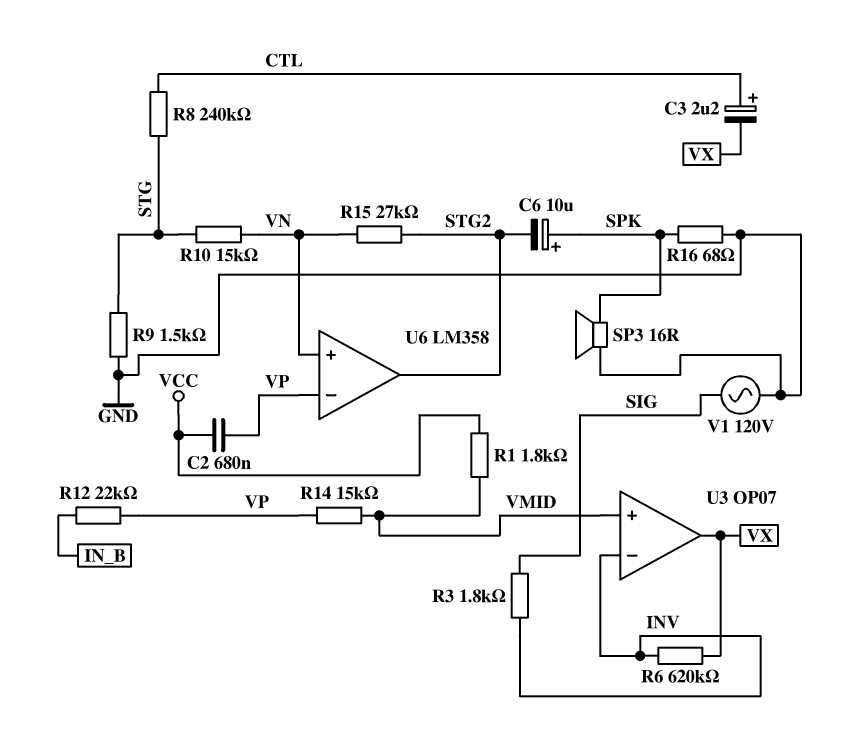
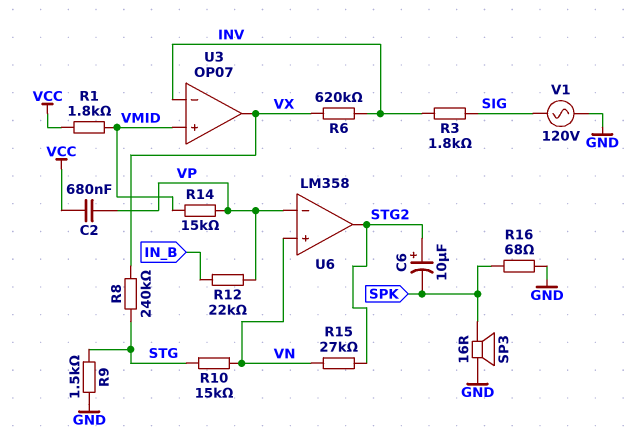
C3: 2.2uF (plus CTL, minus VX) -> none
C6: 10uF (plus SPK, minus STG2) -> 10uF (plus STG2, minus SPK)
R8: 240k (CTL, STG) -> 240k (STG, VX)

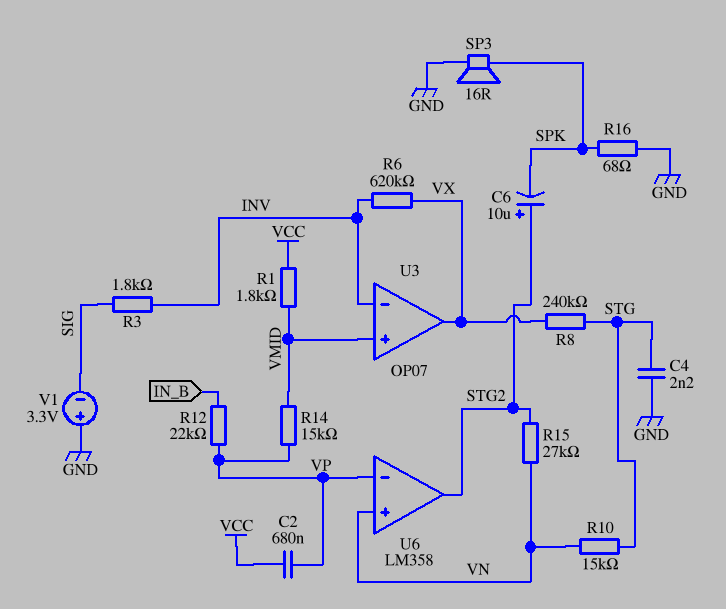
C4: none -> 2.2nF (GND, STG)
R9: 1.5k (GND, STG) -> none
V1: AC 120V (GND, SIG) -> 3.3V (plus GND, minus SIG)

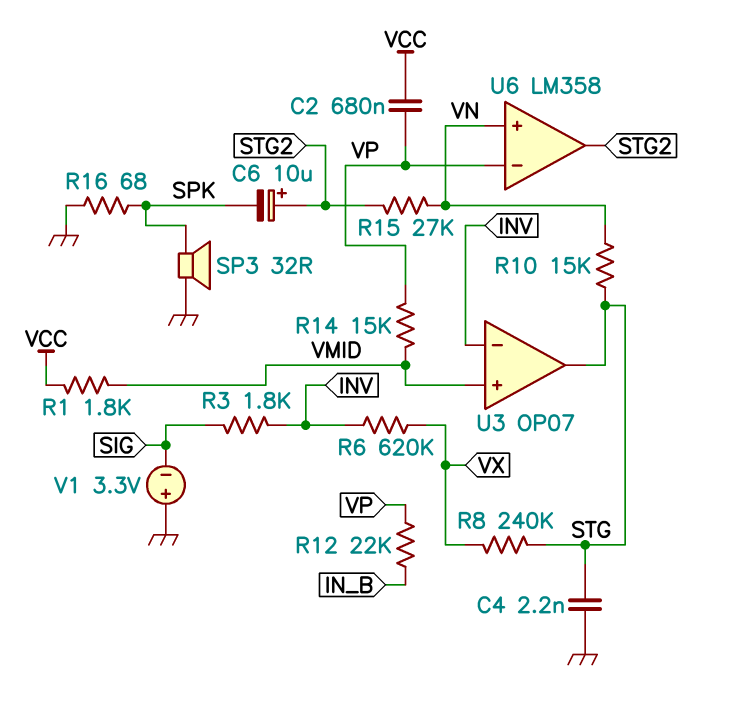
SP3: speaker 16R (GND, SPK) -> speaker 32R (GND, SPK)
U3 pin out: VX -> STG

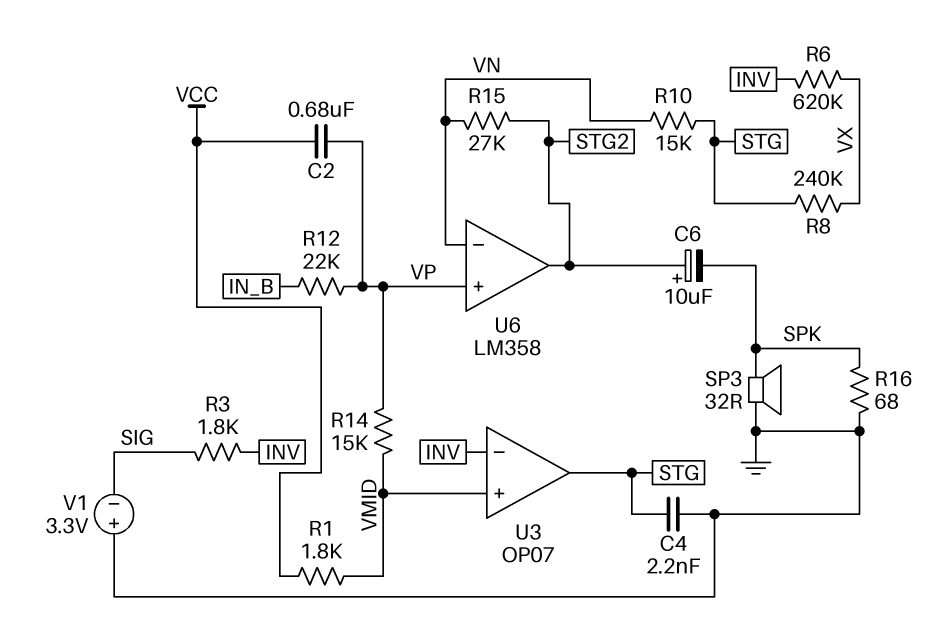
U6 pin in+: VN -> VP
U6 pin in-: VP -> VN

